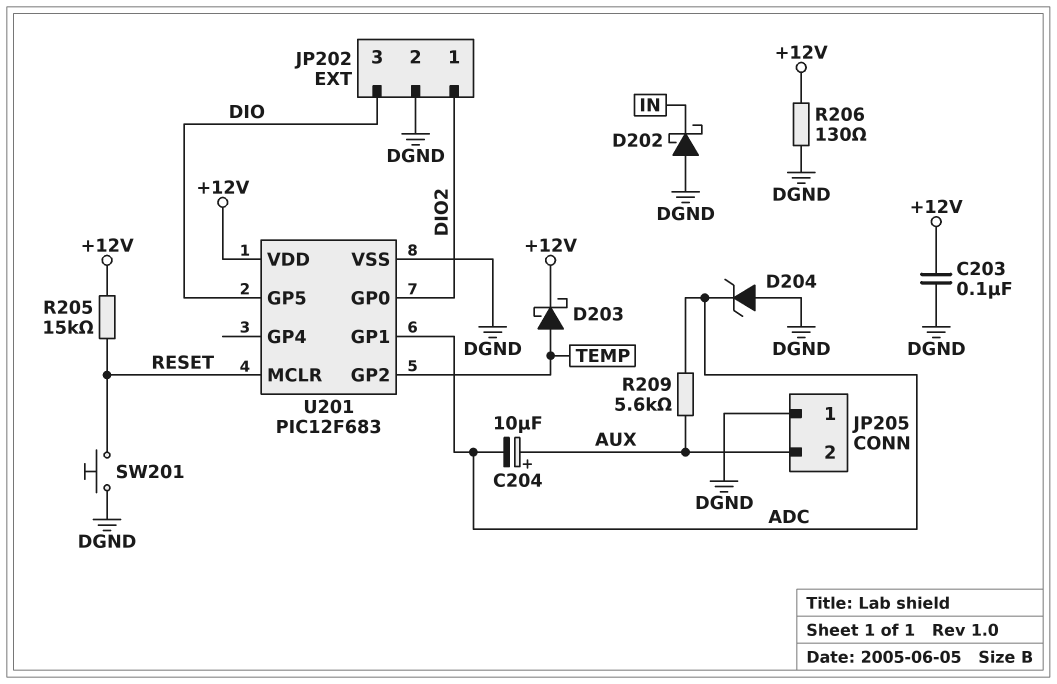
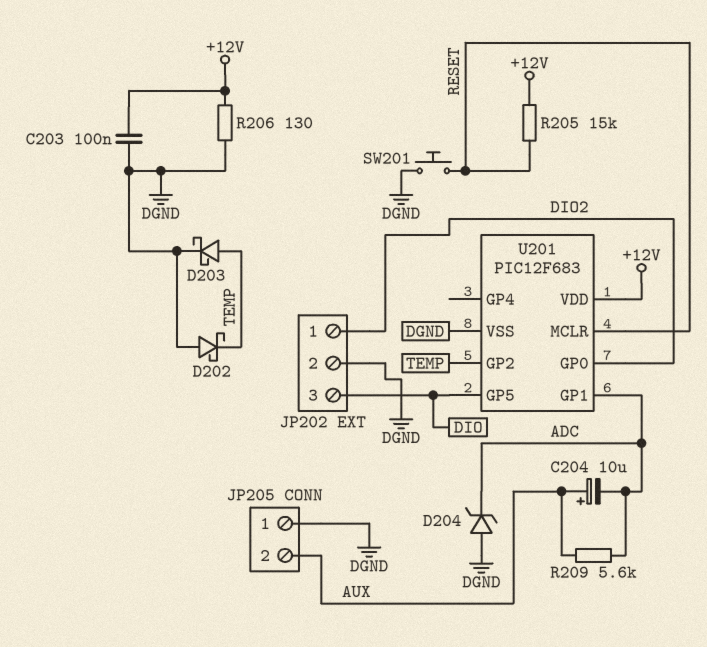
D202: schottky (A DGND, K IN) -> schottky (A DGND, K TEMP)
D203: schottky (A TEMP, K +12V) -> schottky (A TEMP, K DGND)

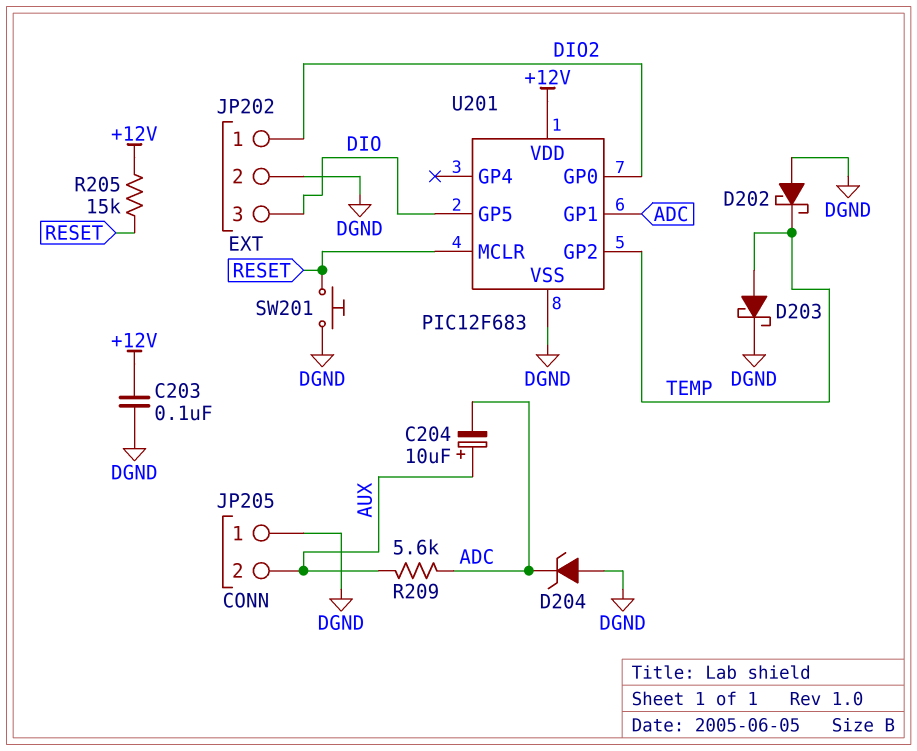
R206: 130 (+12V, DGND) -> none

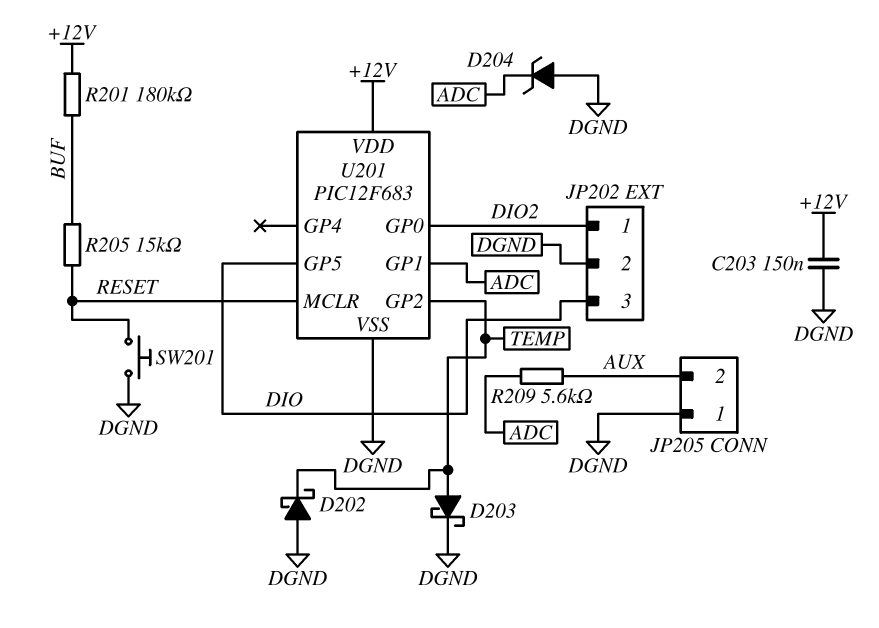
C203: 100nF (+12V, DGND) -> 150nF (+12V, DGND)
C204: 10uF (plus AUX, minus ADC) -> none
R201: none -> 180k (+12V, BUF)
R205: 15k (+12V, RESET) -> 15k (BUF, RESET)

